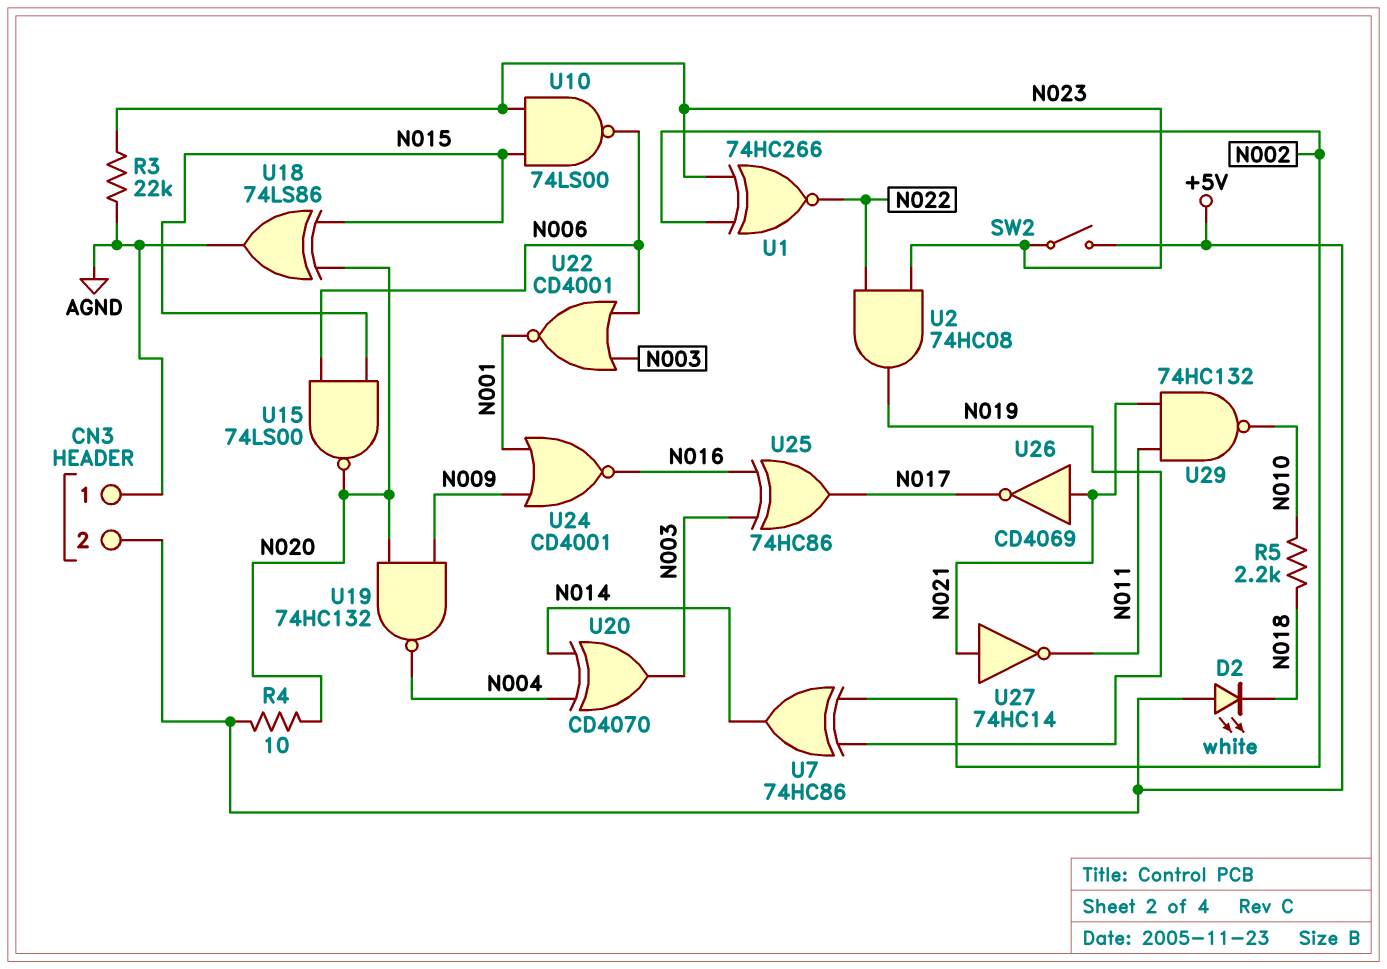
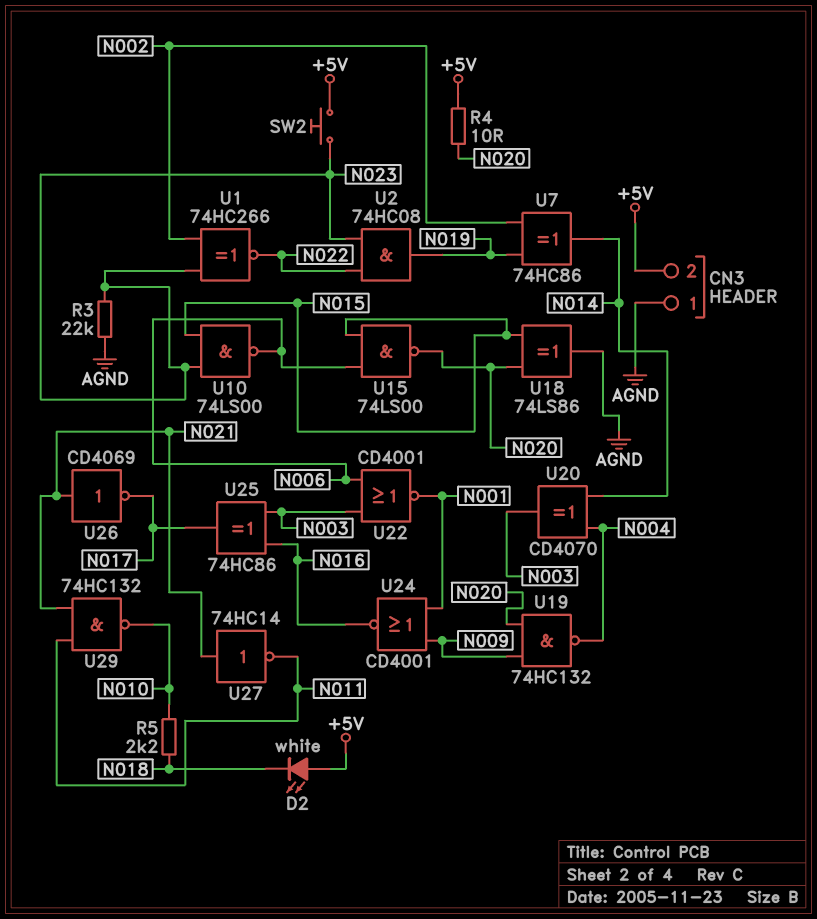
SW2: switch (+5V, N023) -> button (+5V, N023)

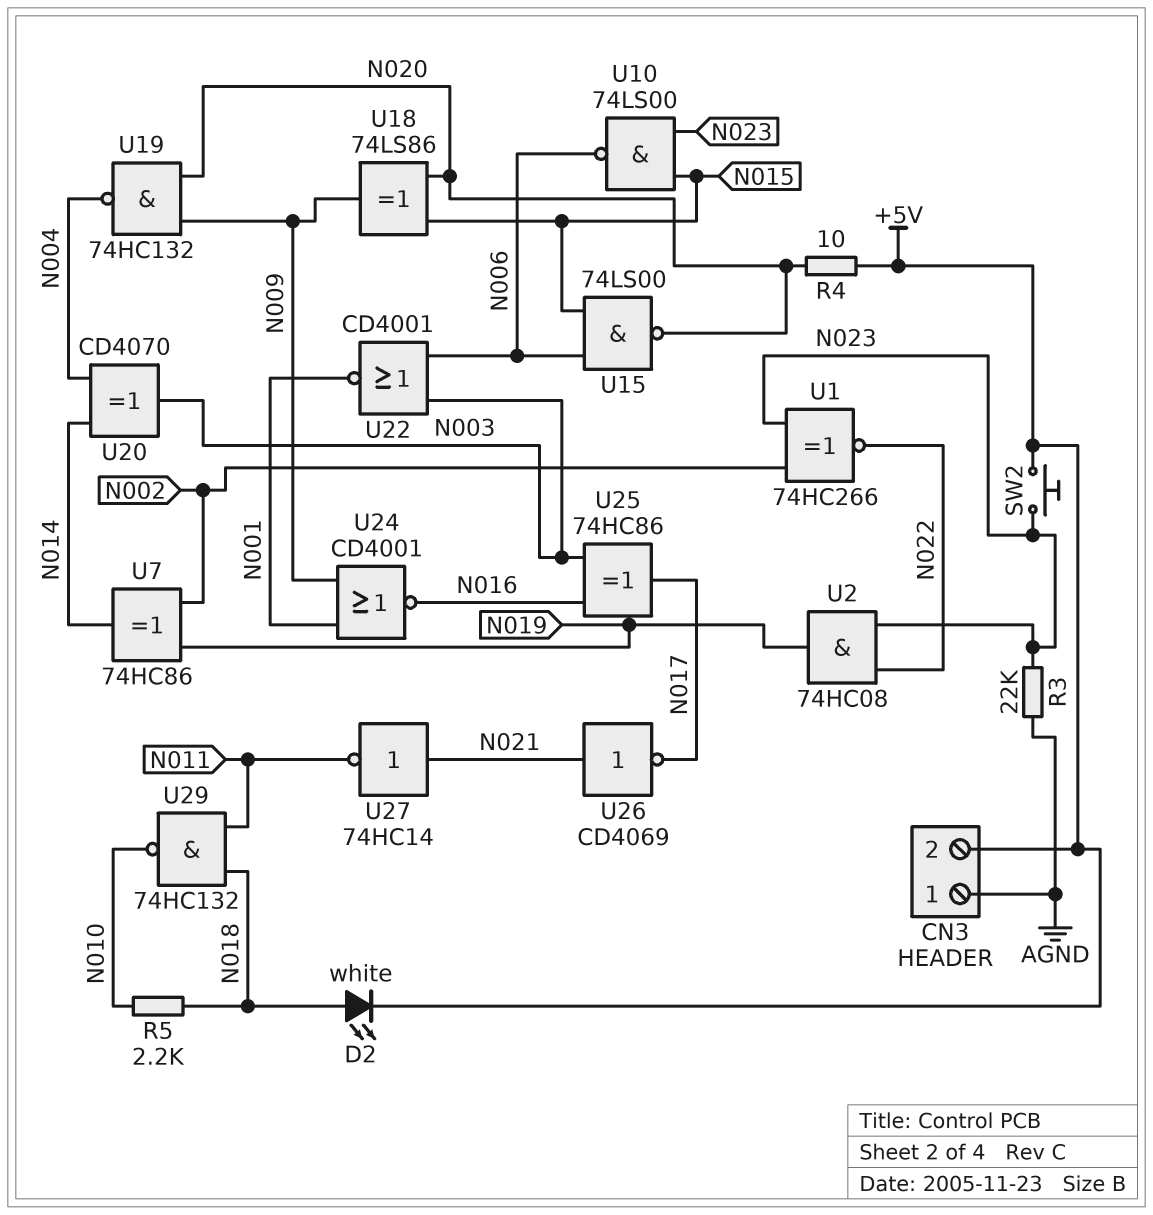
D2: LED white (A +5V, K N018) -> LED white (A N018, K +5V)
U18: XOR 74LS86 (in N015, in N020, out AGND) -> XOR 74LS86 (in N015, in N020, out N009)
U29: NAND 74HC132 (in N011, in N021, out N010) -> NAND 74HC132 (in N011, in N018, out N010)

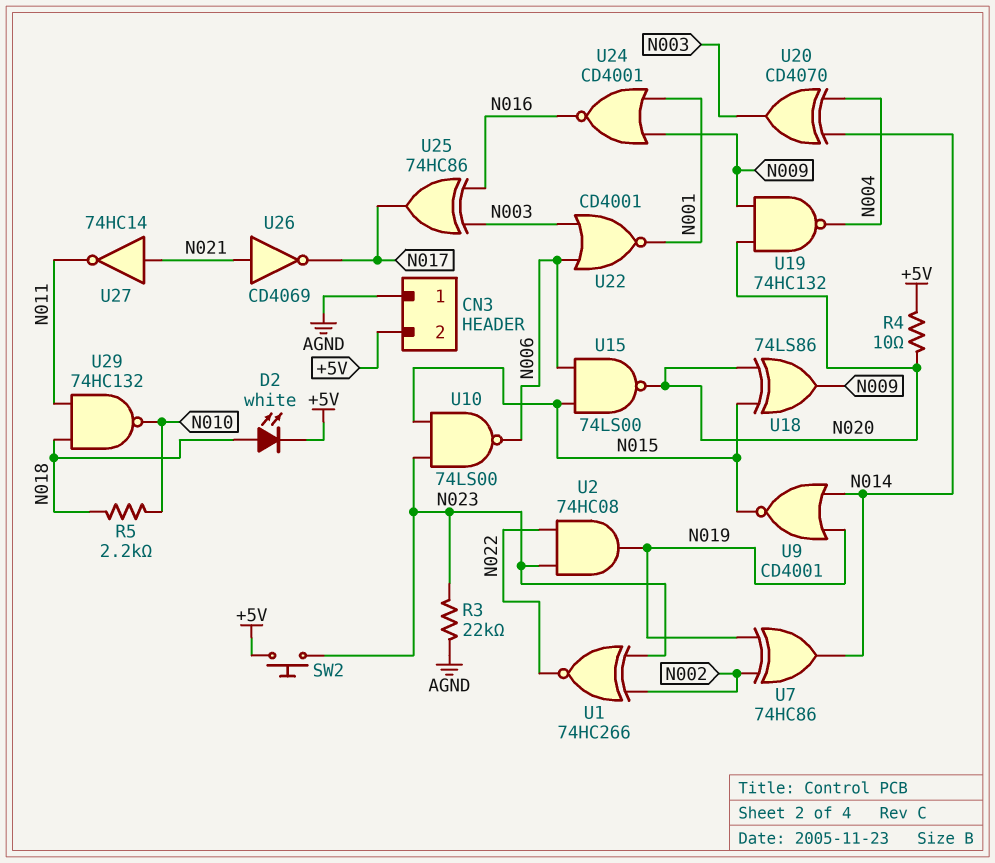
U9: none -> NOR CD4001 (in N014, in N019, out N015)

